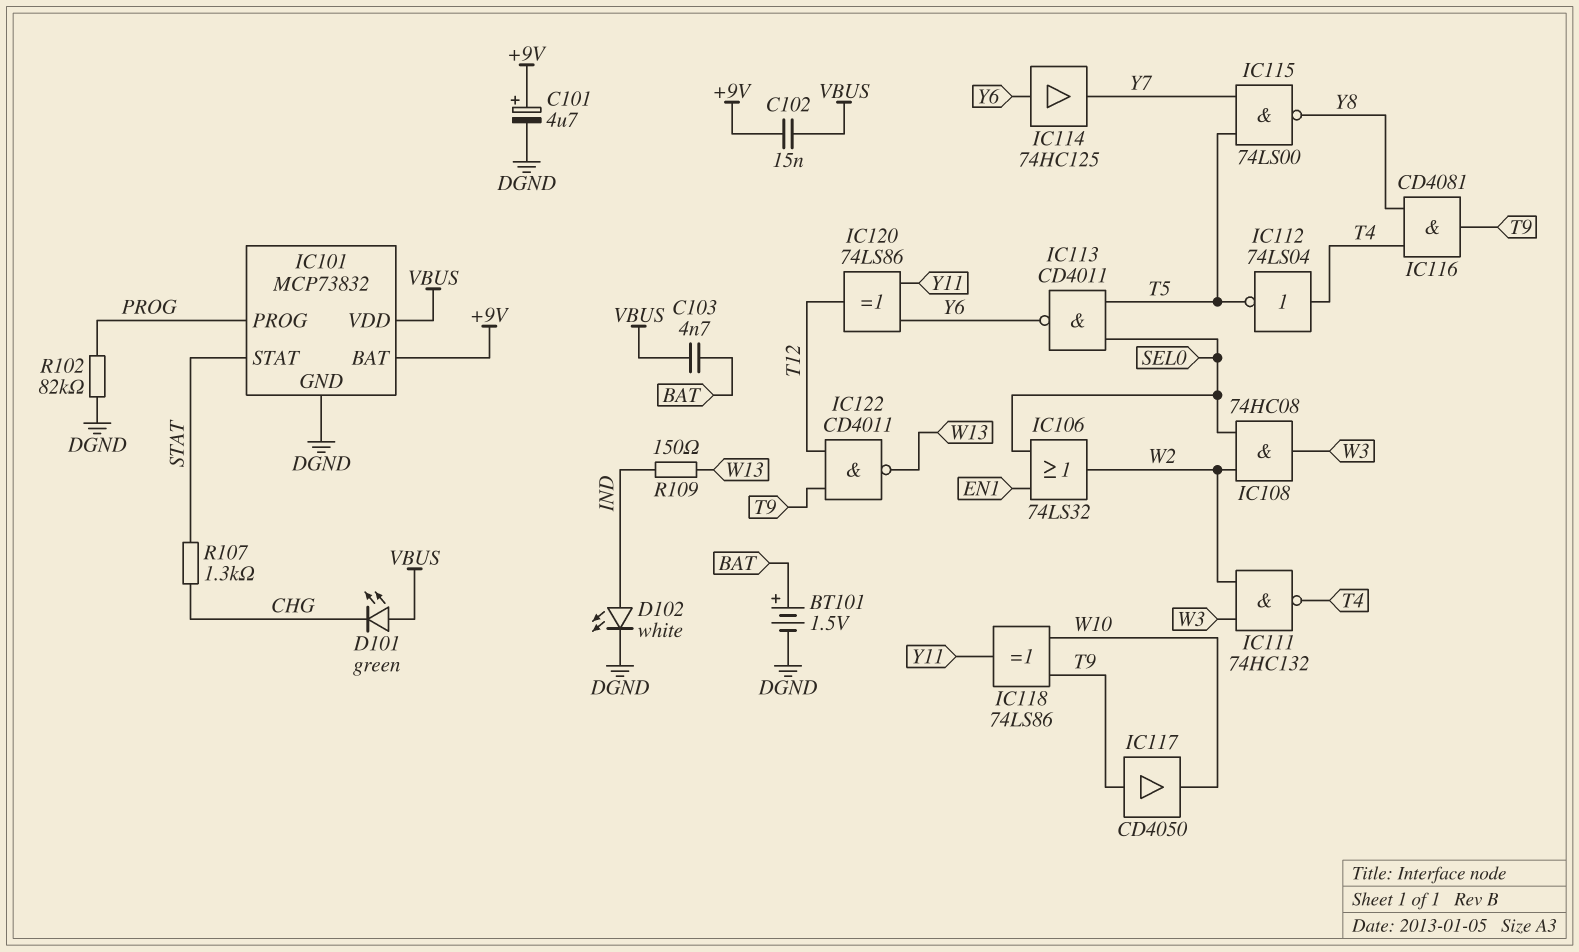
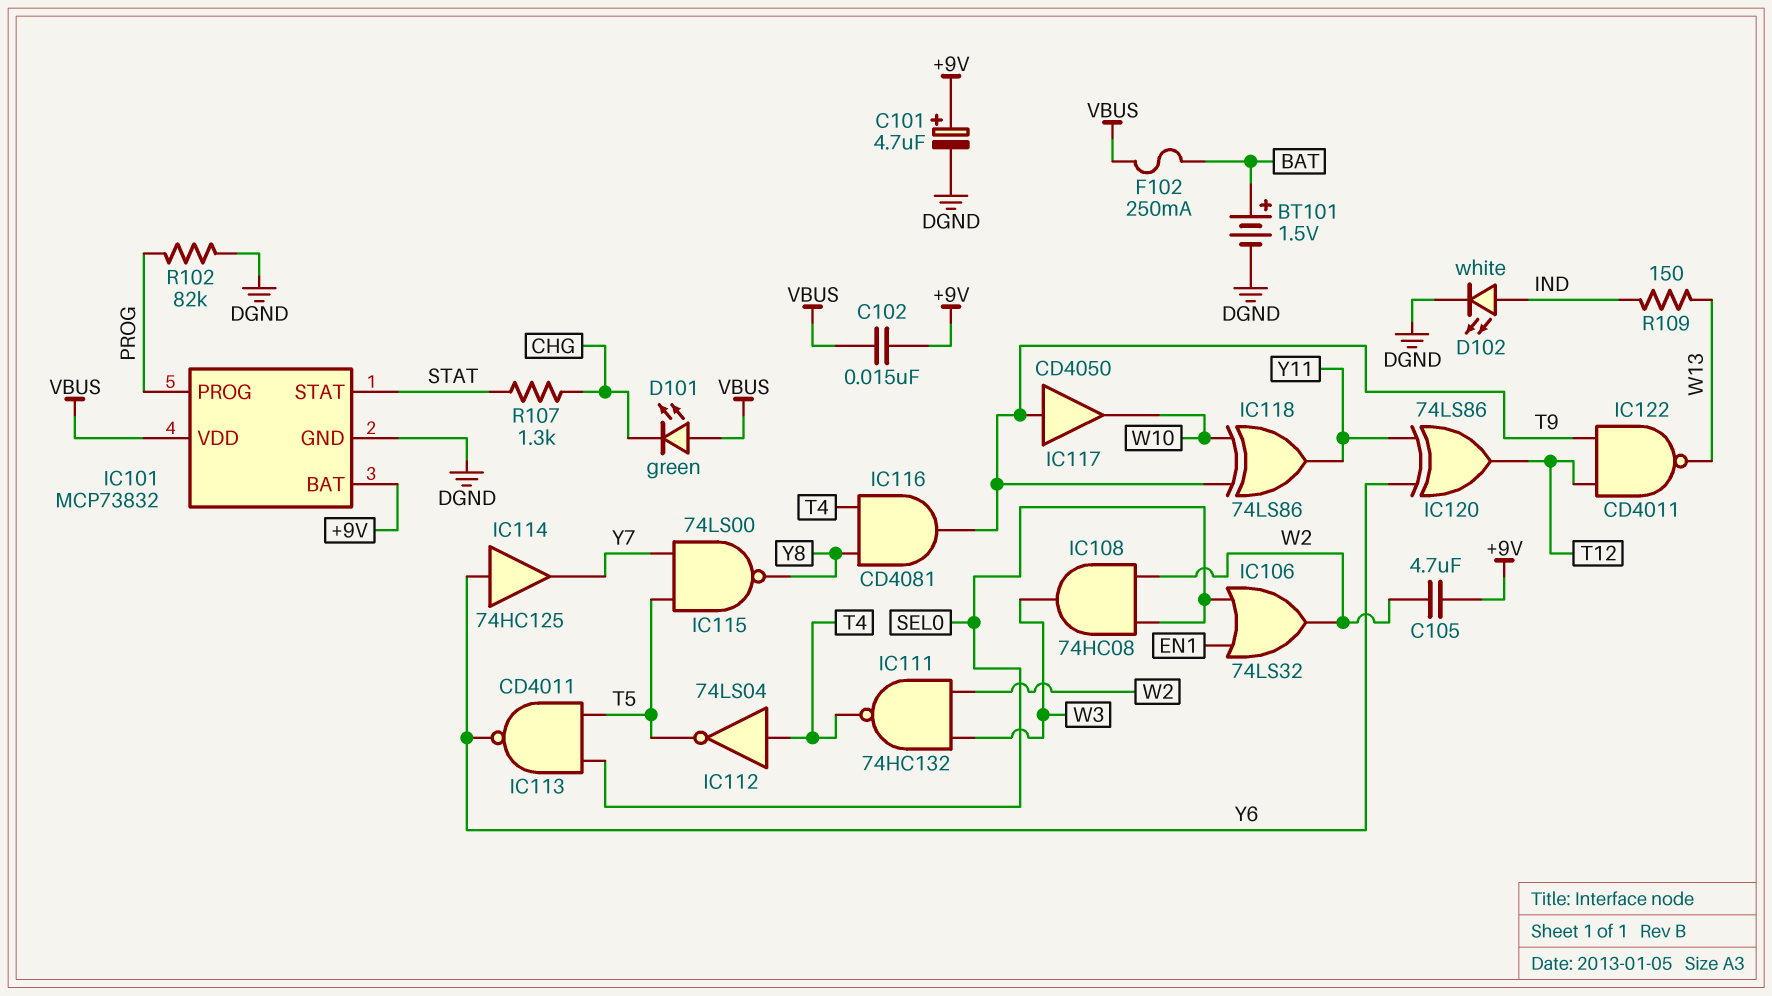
C103: 4.7nF (BAT, VBUS) -> none
C105: none -> 4.7uF (+9V, W2)
F102: none -> 250mA (BAT, VBUS)

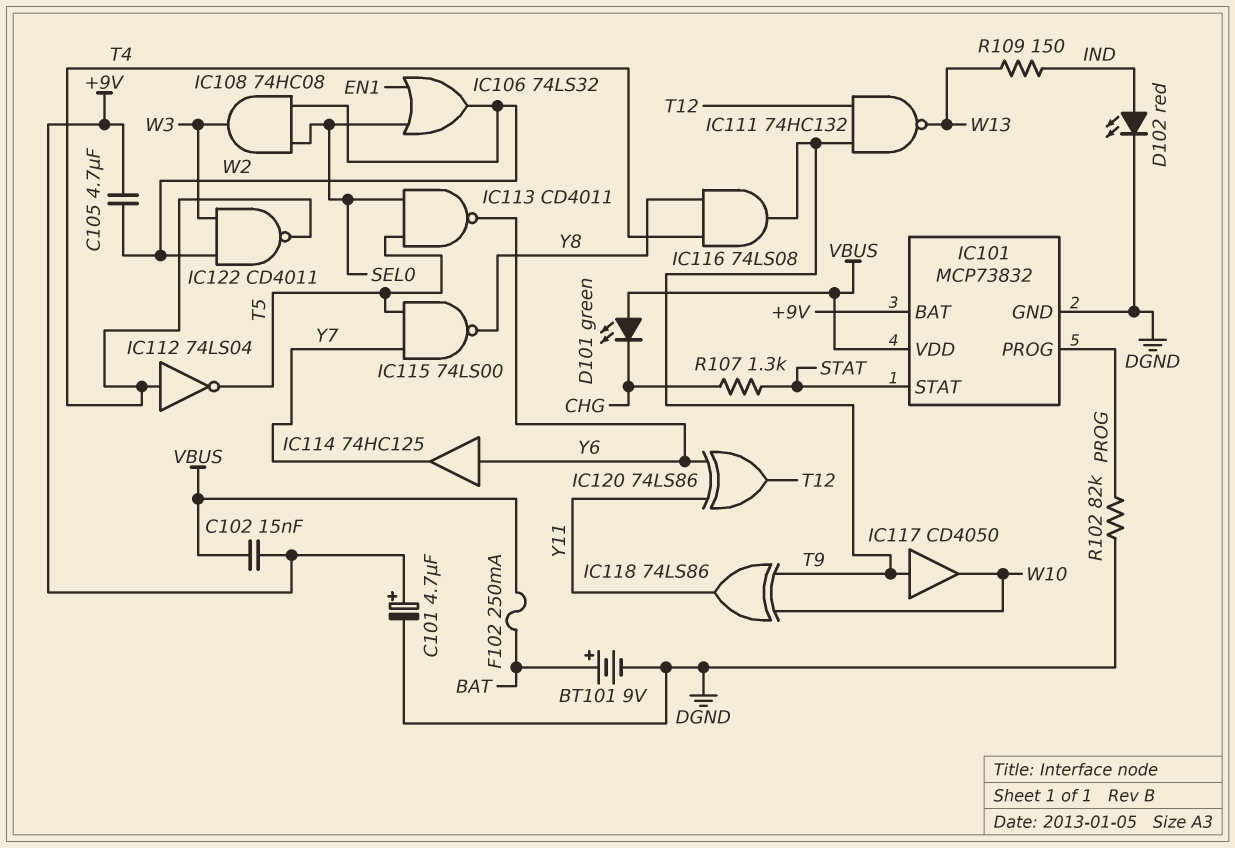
BT101: 1.5V (plus BAT, minus DGND) -> 9V (plus BAT, minus DGND)
D102: LED white (A IND, K DGND) -> LED red (A IND, K DGND)
IC111: NAND 74HC132 (in W2, in W3, out T4) -> NAND 74HC132 (in T9, in T12, out W13)
IC116: AND CD4081 (in T4, in Y8, out T9) -> AND 74LS08 (in T4, in Y8, out T9)
IC122: NAND CD4011 (in T9, in T12, out W13) -> NAND CD4011 (in W2, in W3, out T4)

